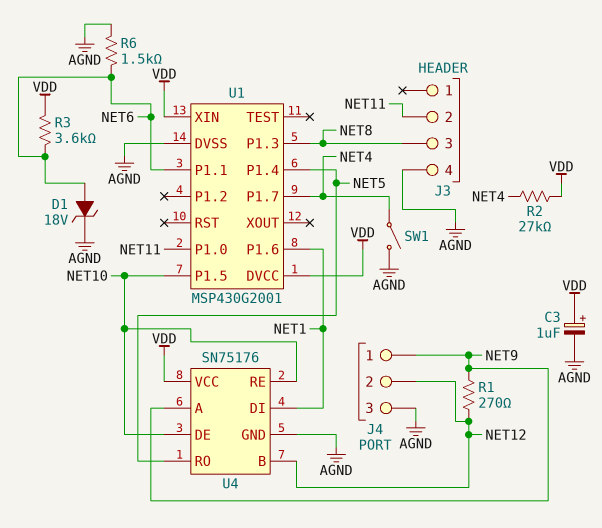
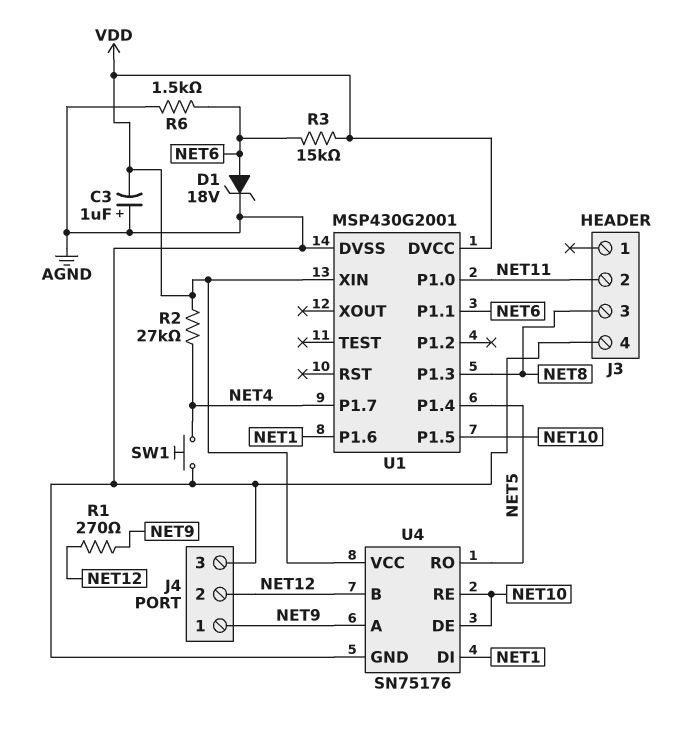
C3: 1uF (plus VDD, minus AGND) -> 1uF (plus AGND, minus VDD)
R3: 3.6k (NET6, VDD) -> 15k (NET6, VDD)
SW1: switch (AGND, NET4) -> button (AGND, NET4)

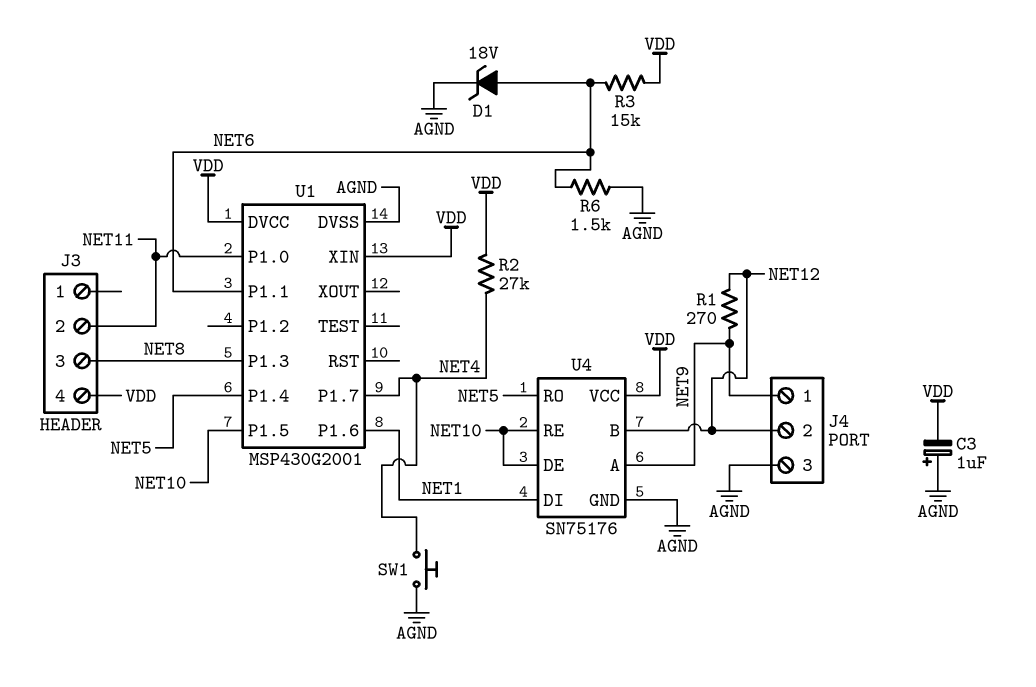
J3 pin 4: AGND -> VDD

